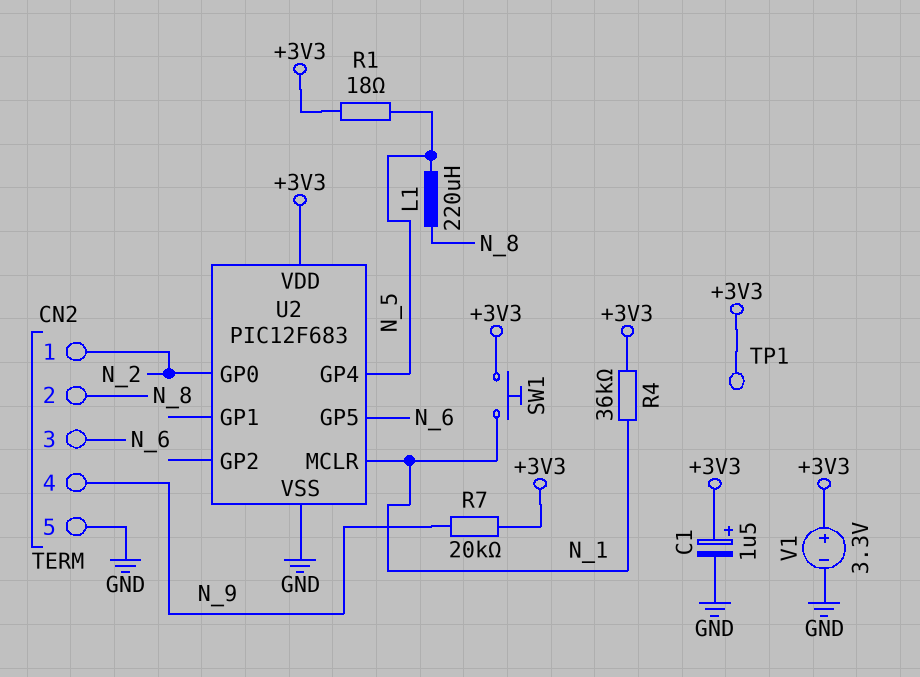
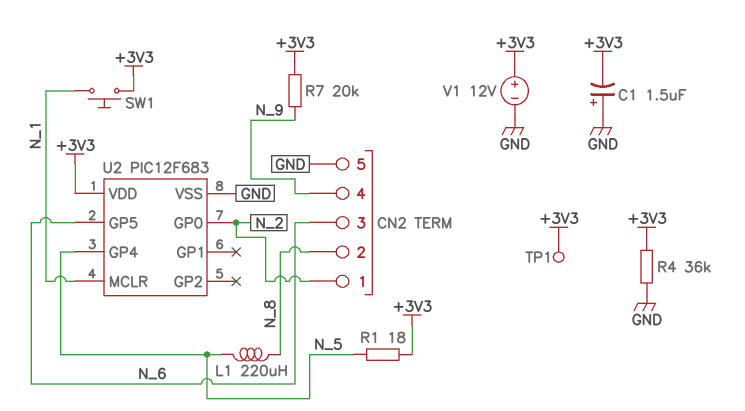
C1: 1.5uF (plus +3V3, minus GND) -> 1.5uF (plus GND, minus +3V3)
R4: 36k (+3V3, N_1) -> 36k (+3V3, GND)
V1: 3.3V (plus +3V3, minus GND) -> 12V (plus +3V3, minus GND)

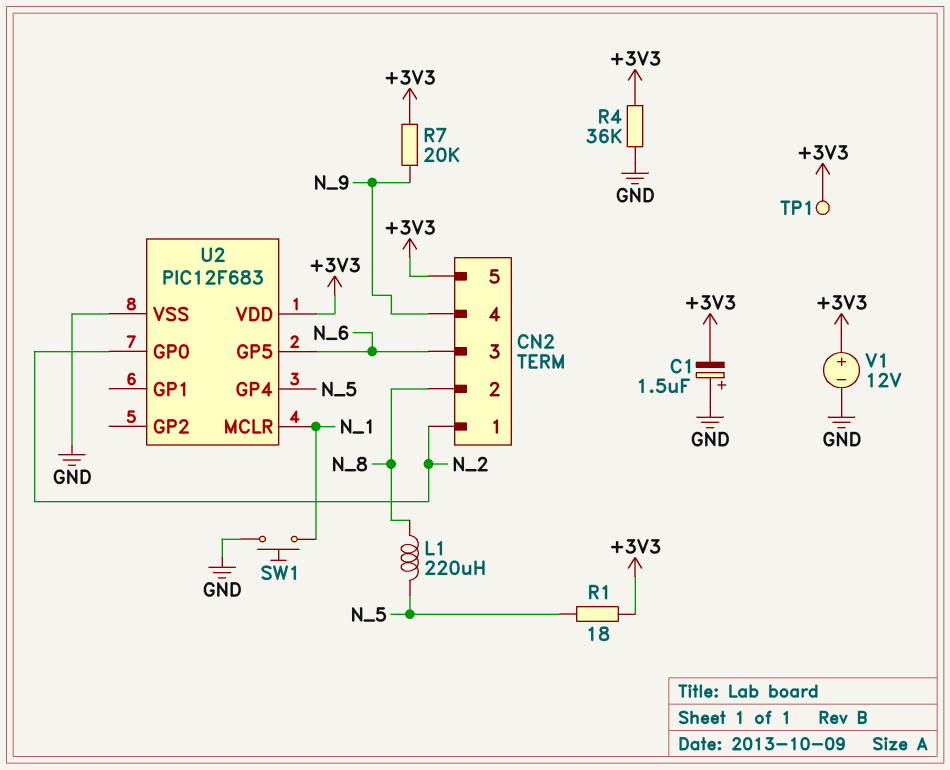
CN2 pin 5: GND -> +3V3
SW1: button (+3V3, N_1) -> button (GND, N_1)

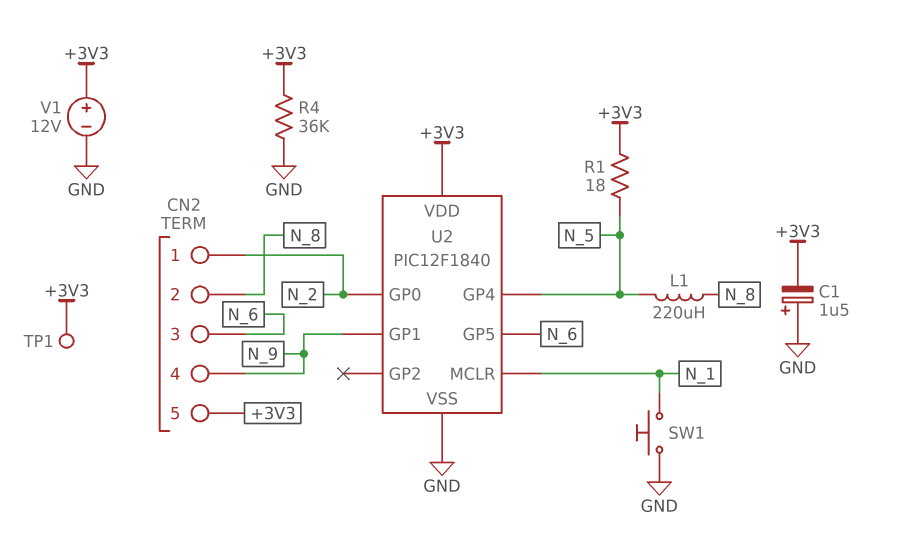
R7: 20k (+3V3, N_9) -> none
U2: PIC12F683 -> PIC12F1840
U2 pin GP1: none -> N_9

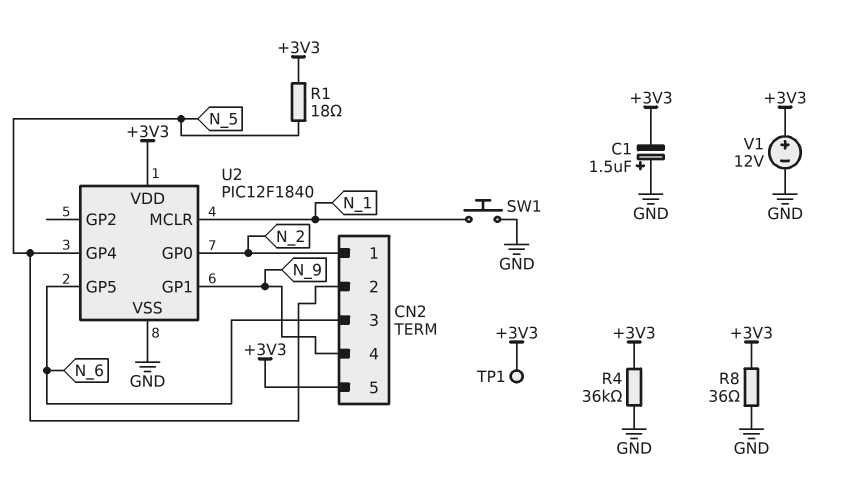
CN2 pin 2: N_8 -> N_5
L1: 220uH (N_5, N_8) -> none
R8: none -> 36 (+3V3, GND)

